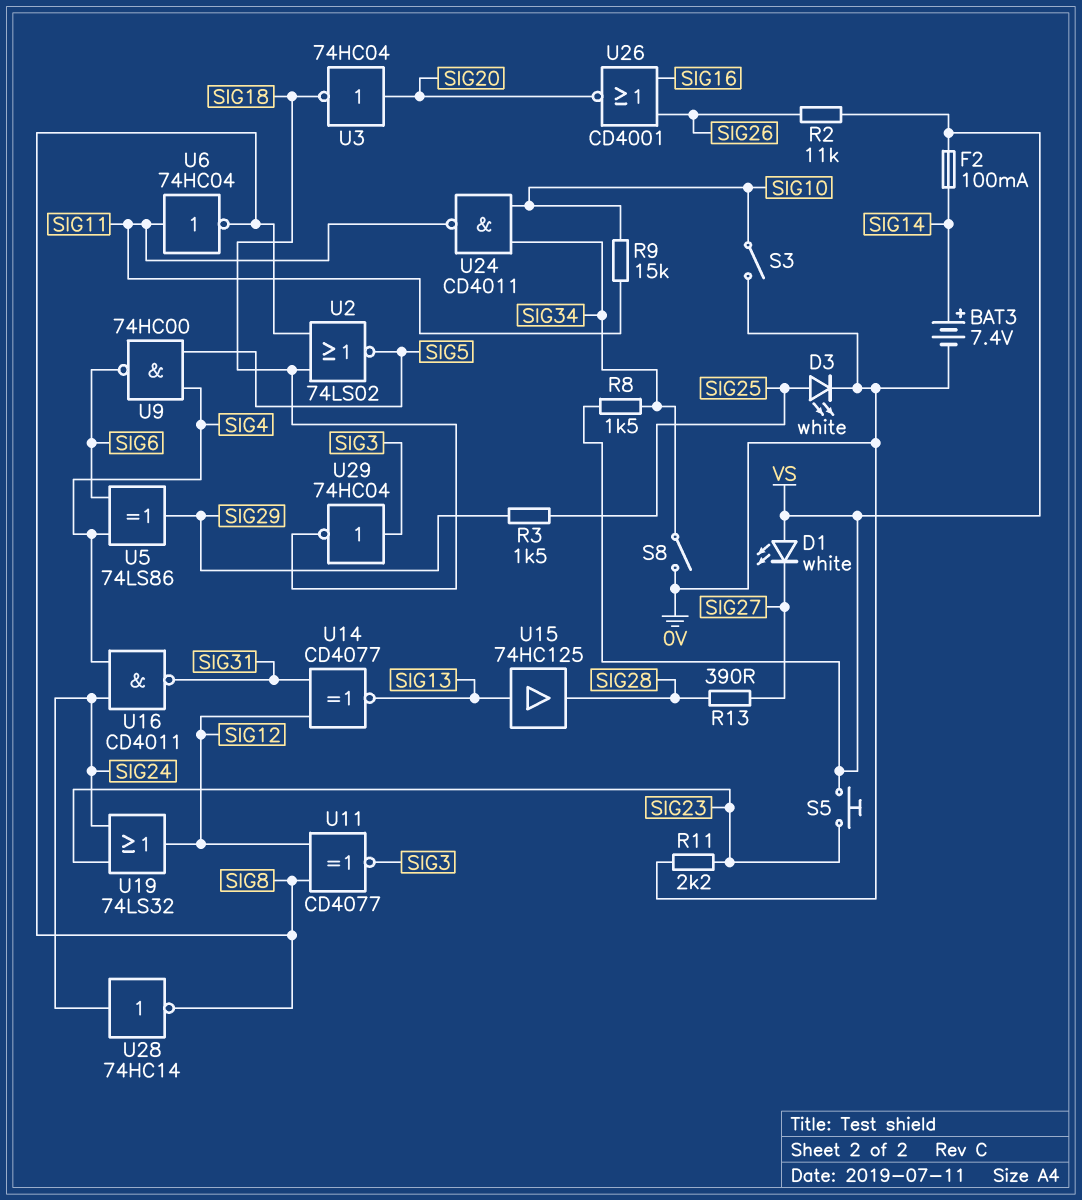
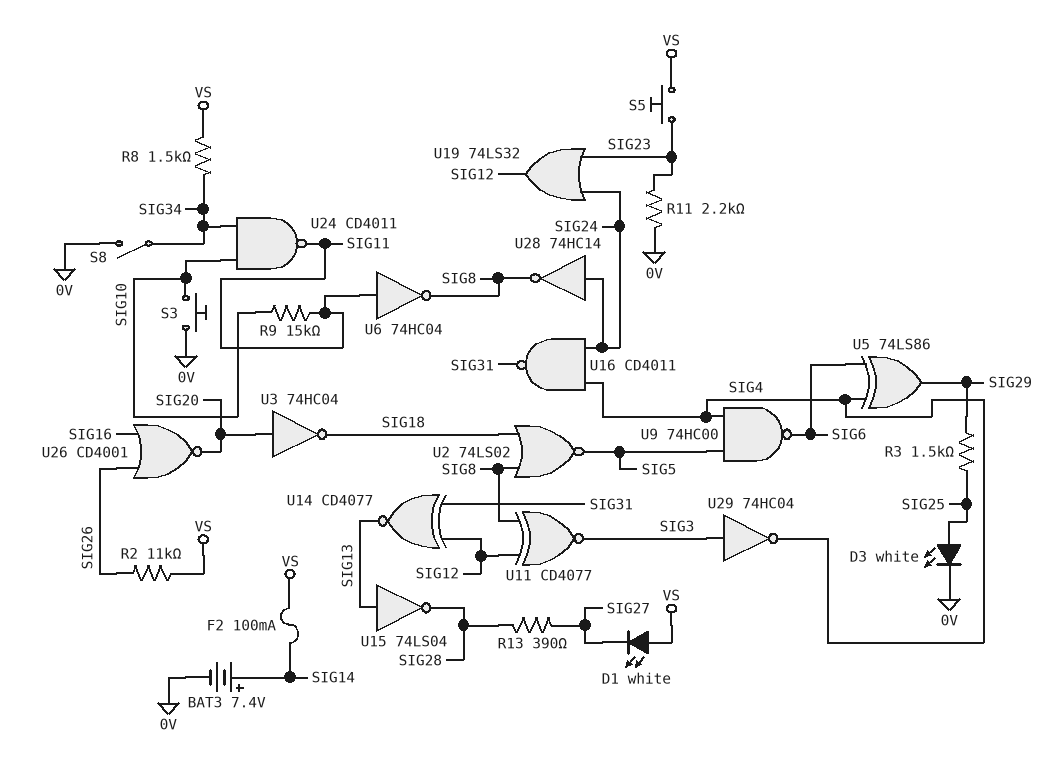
S3: switch (0V, SIG10) -> button (0V, SIG10)
U15: buffer 74HC125 (in SIG13, out SIG28) -> NOT 74LS04 (in SIG13, out SIG28)
U29: NOT 74HC04 (in SIG3, out SIG18) -> NOT 74HC04 (in SIG3, out SIG4)

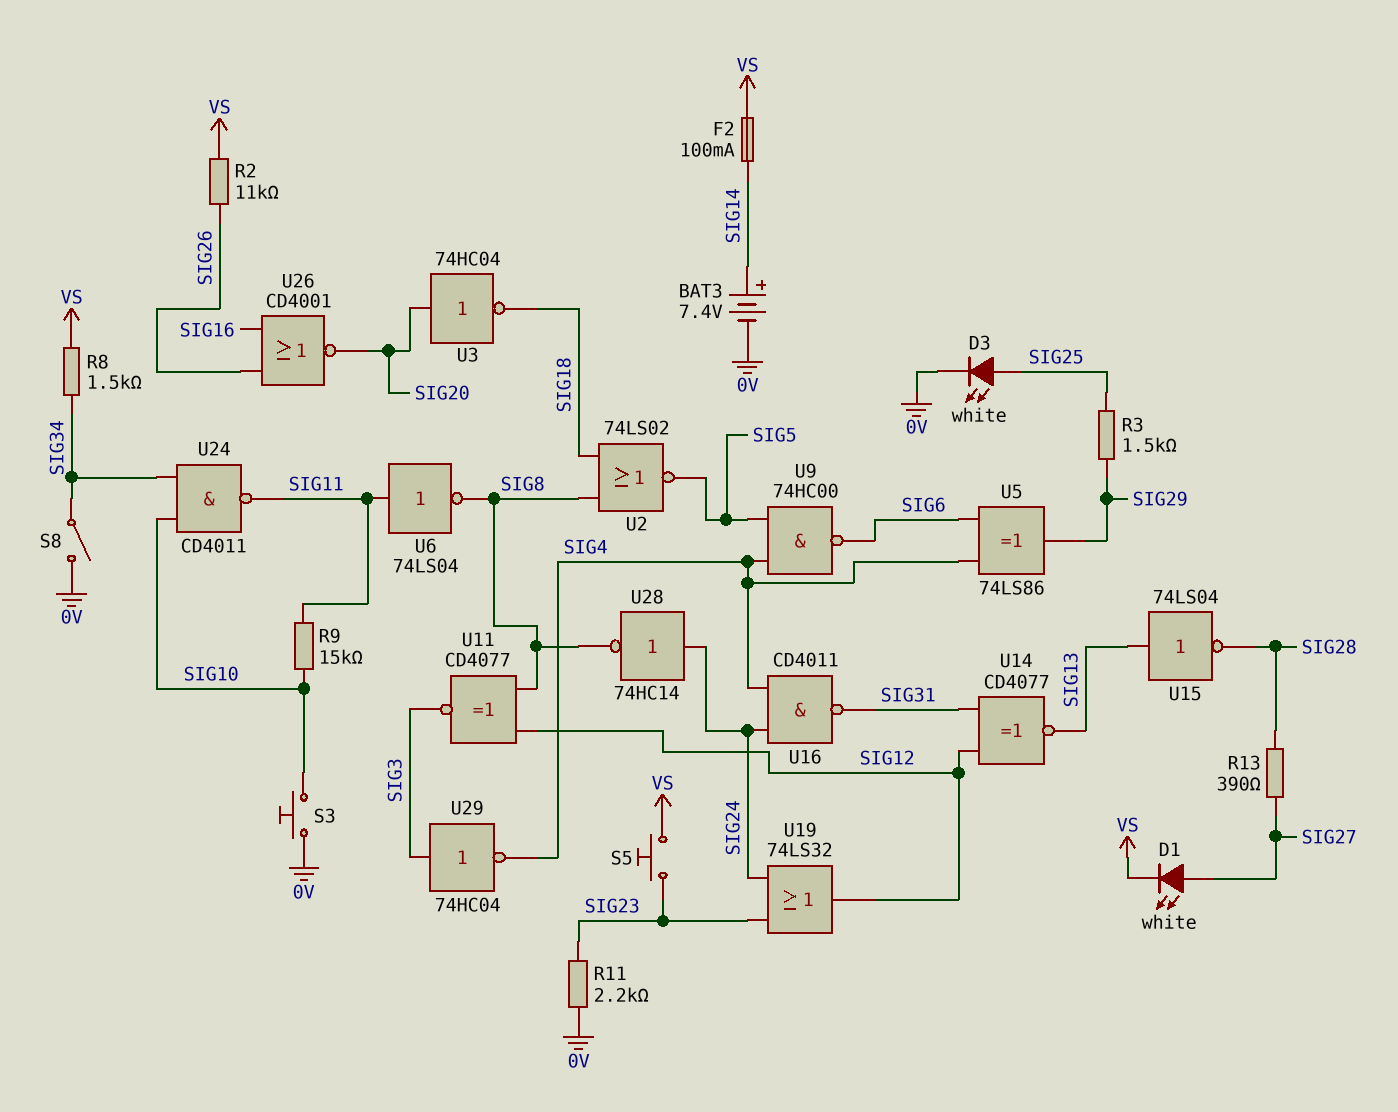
D1: LED white (A VS, K SIG27) -> LED white (A SIG27, K VS)
U6: NOT 74HC04 (in SIG11, out SIG8) -> NOT 74LS04 (in SIG11, out SIG8)

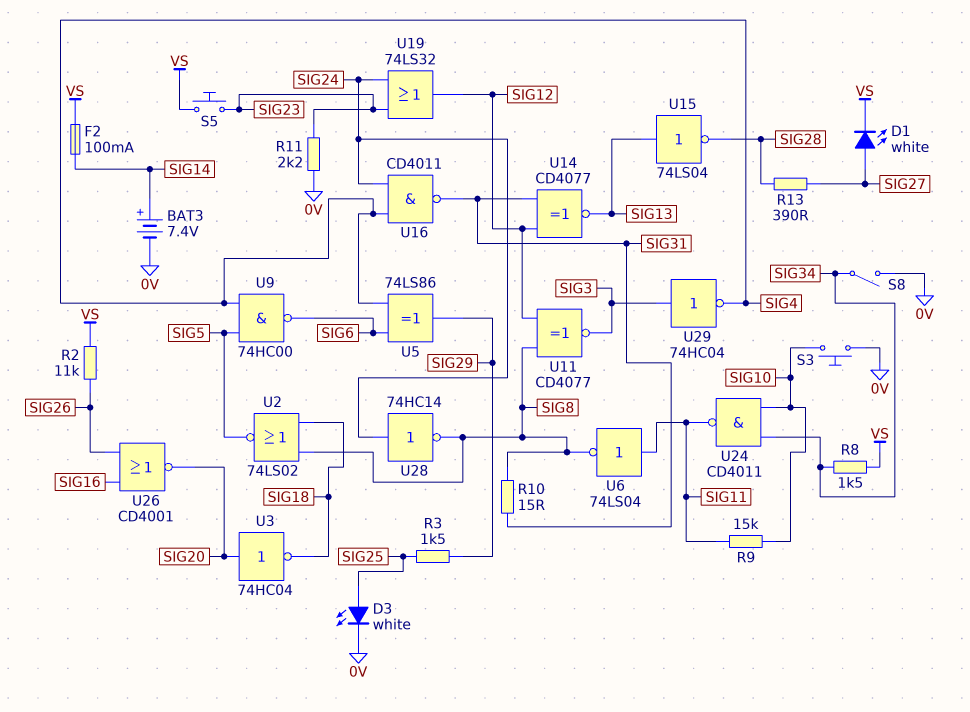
R10: none -> 15 (SIG8, SIG31)

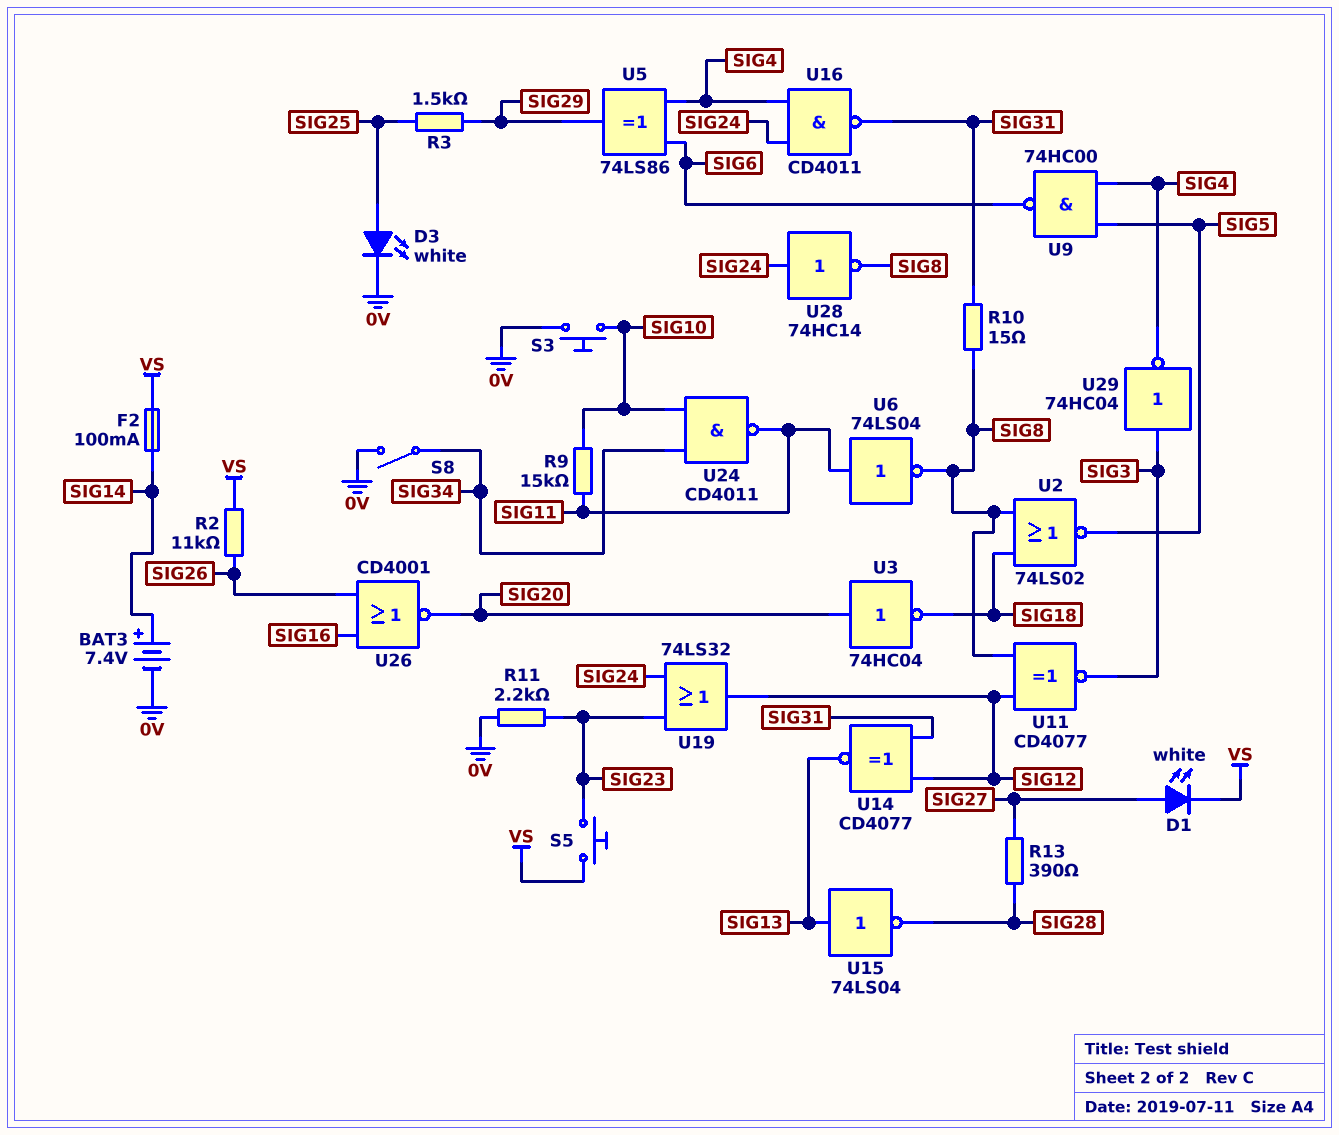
R8: 1.5k (SIG34, VS) -> none

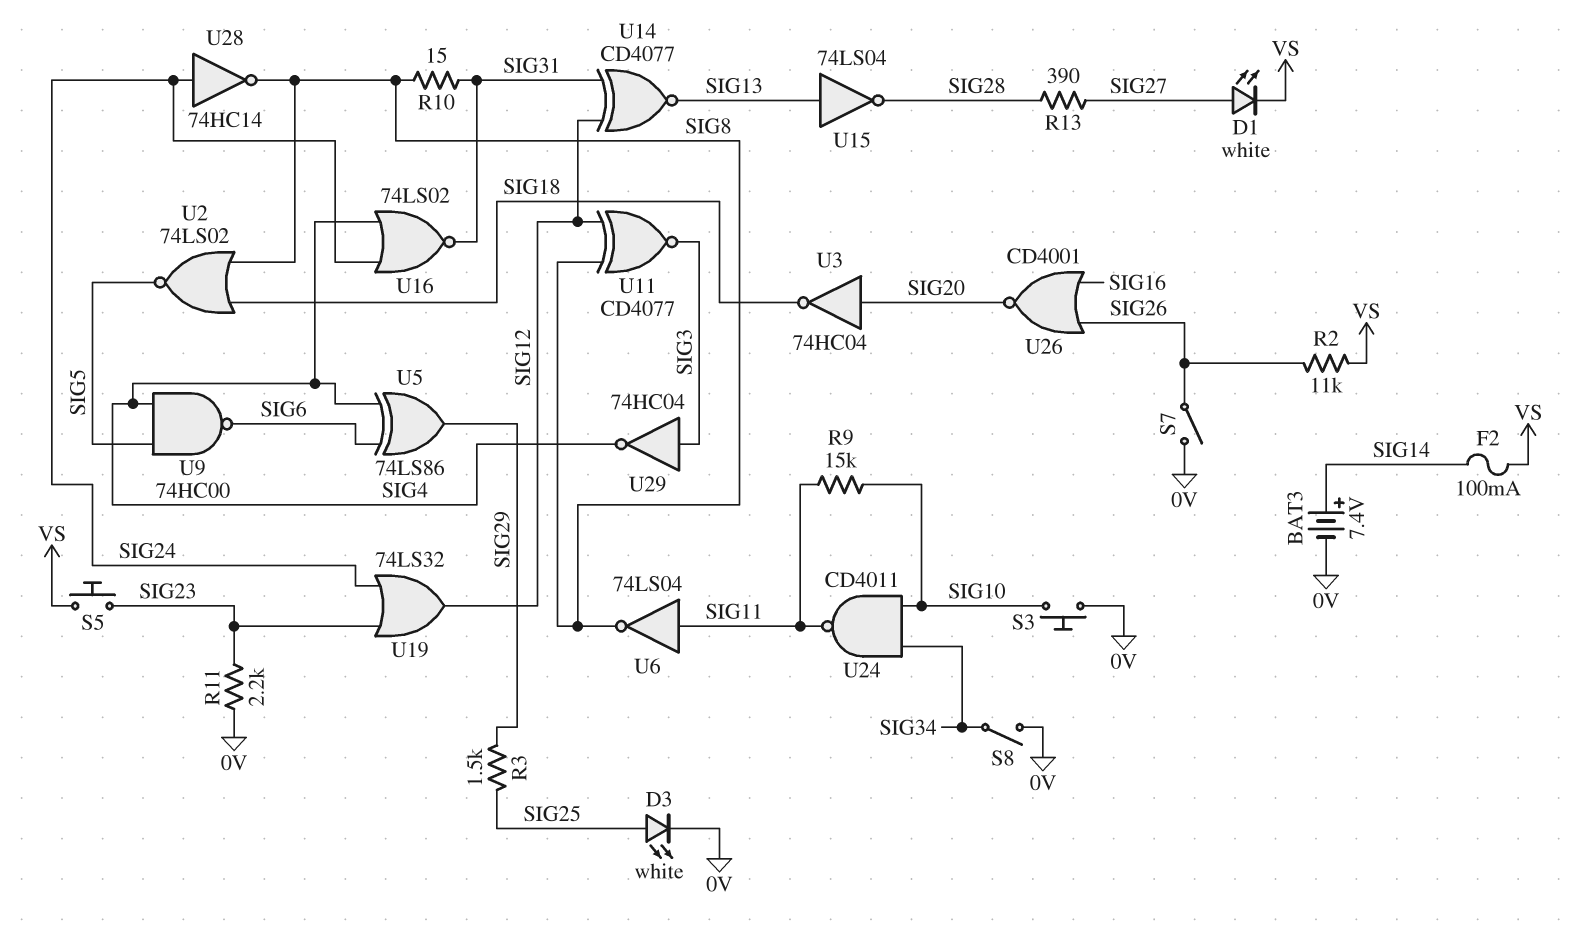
S7: none -> switch (0V, SIG26)
U16: NAND CD4011 (in SIG4, in SIG24, out SIG31) -> NOR 74LS02 (in SIG4, in SIG24, out SIG31)

